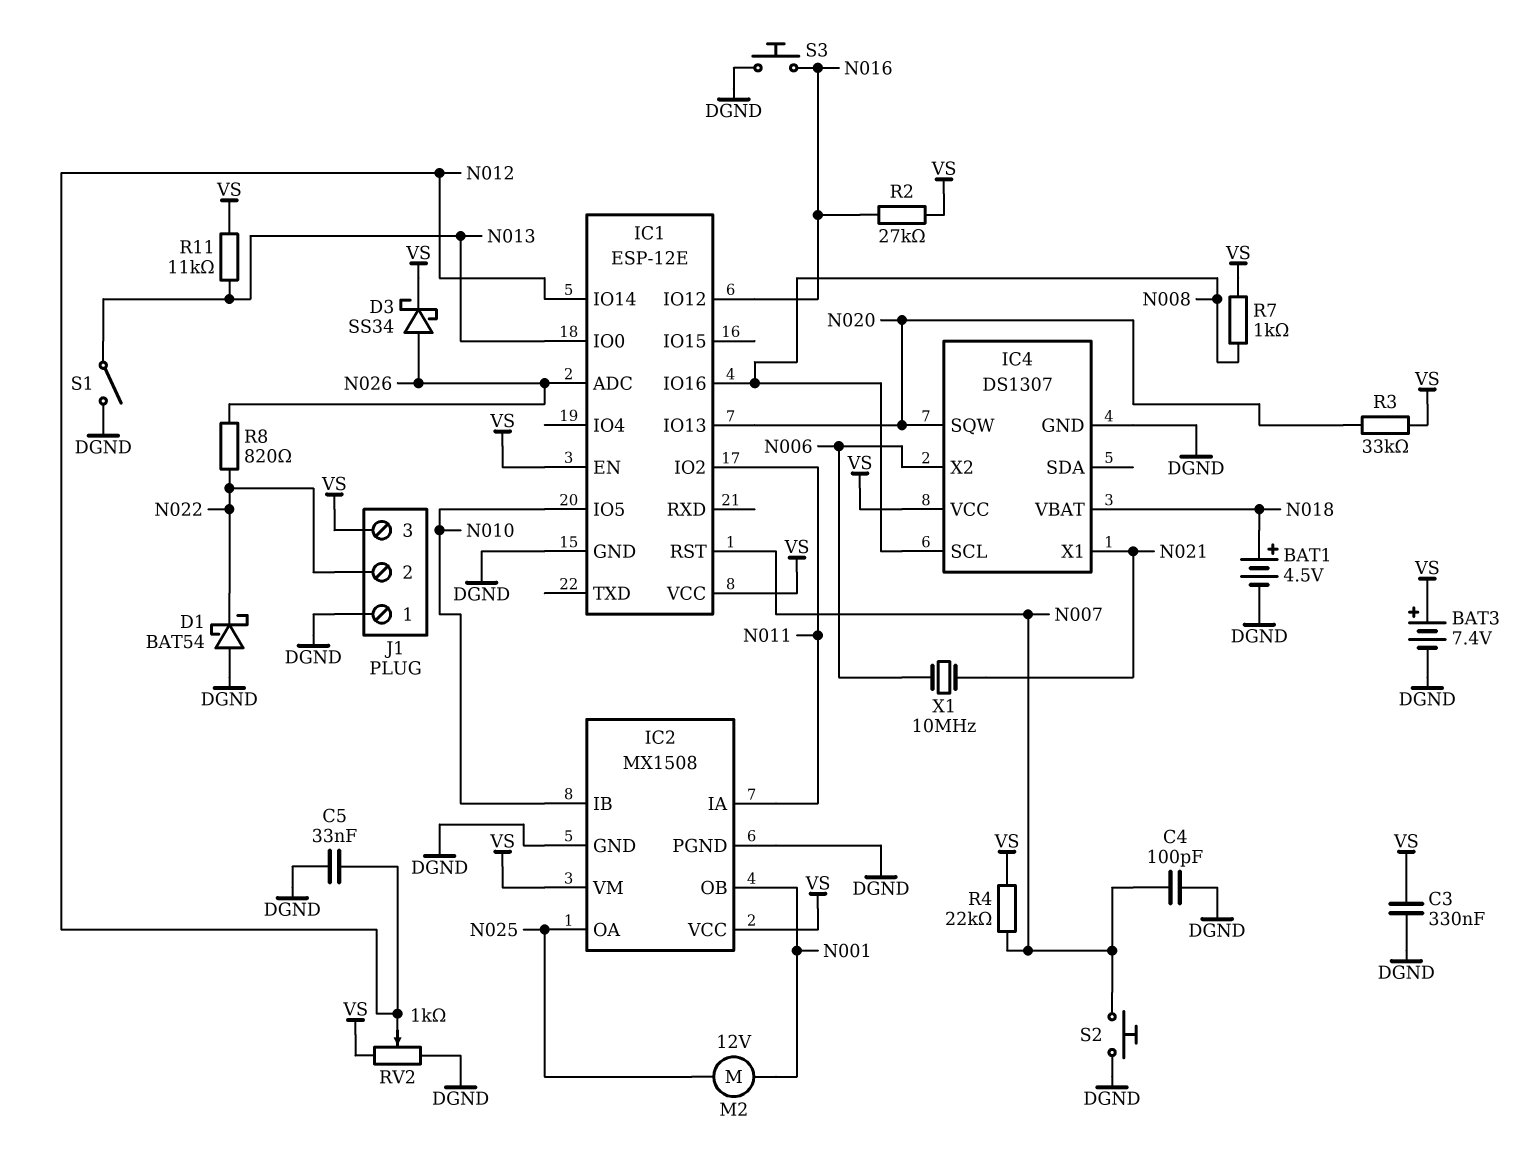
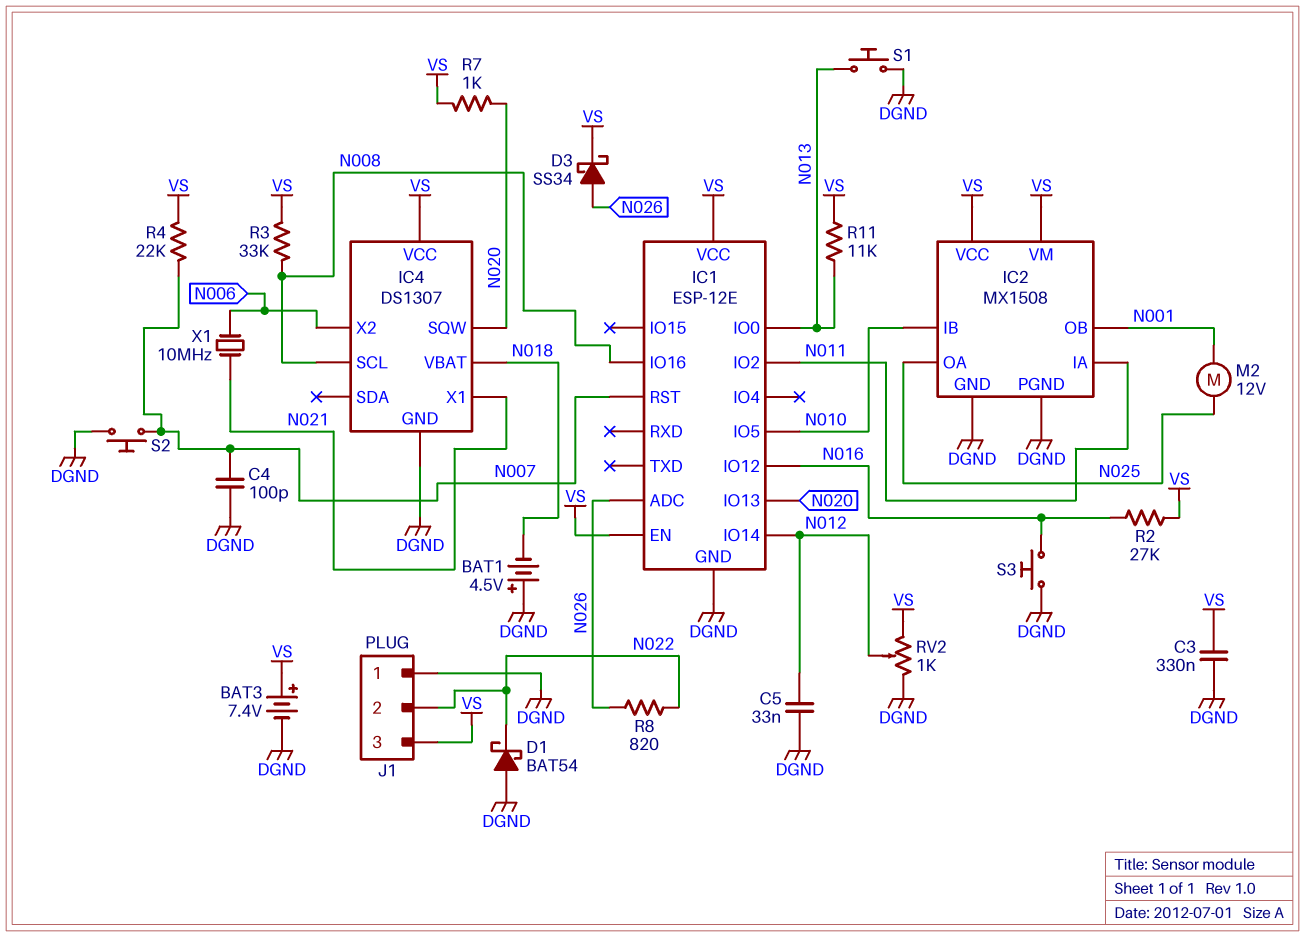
BAT1: 4.5V (plus N018, minus DGND) -> 4.5V (plus DGND, minus N018)
R3: 33k (N020, VS) -> 33k (N008, VS)
R7: 1k (N008, VS) -> 1k (N020, VS)
S1: switch (DGND, N013) -> button (DGND, N013)

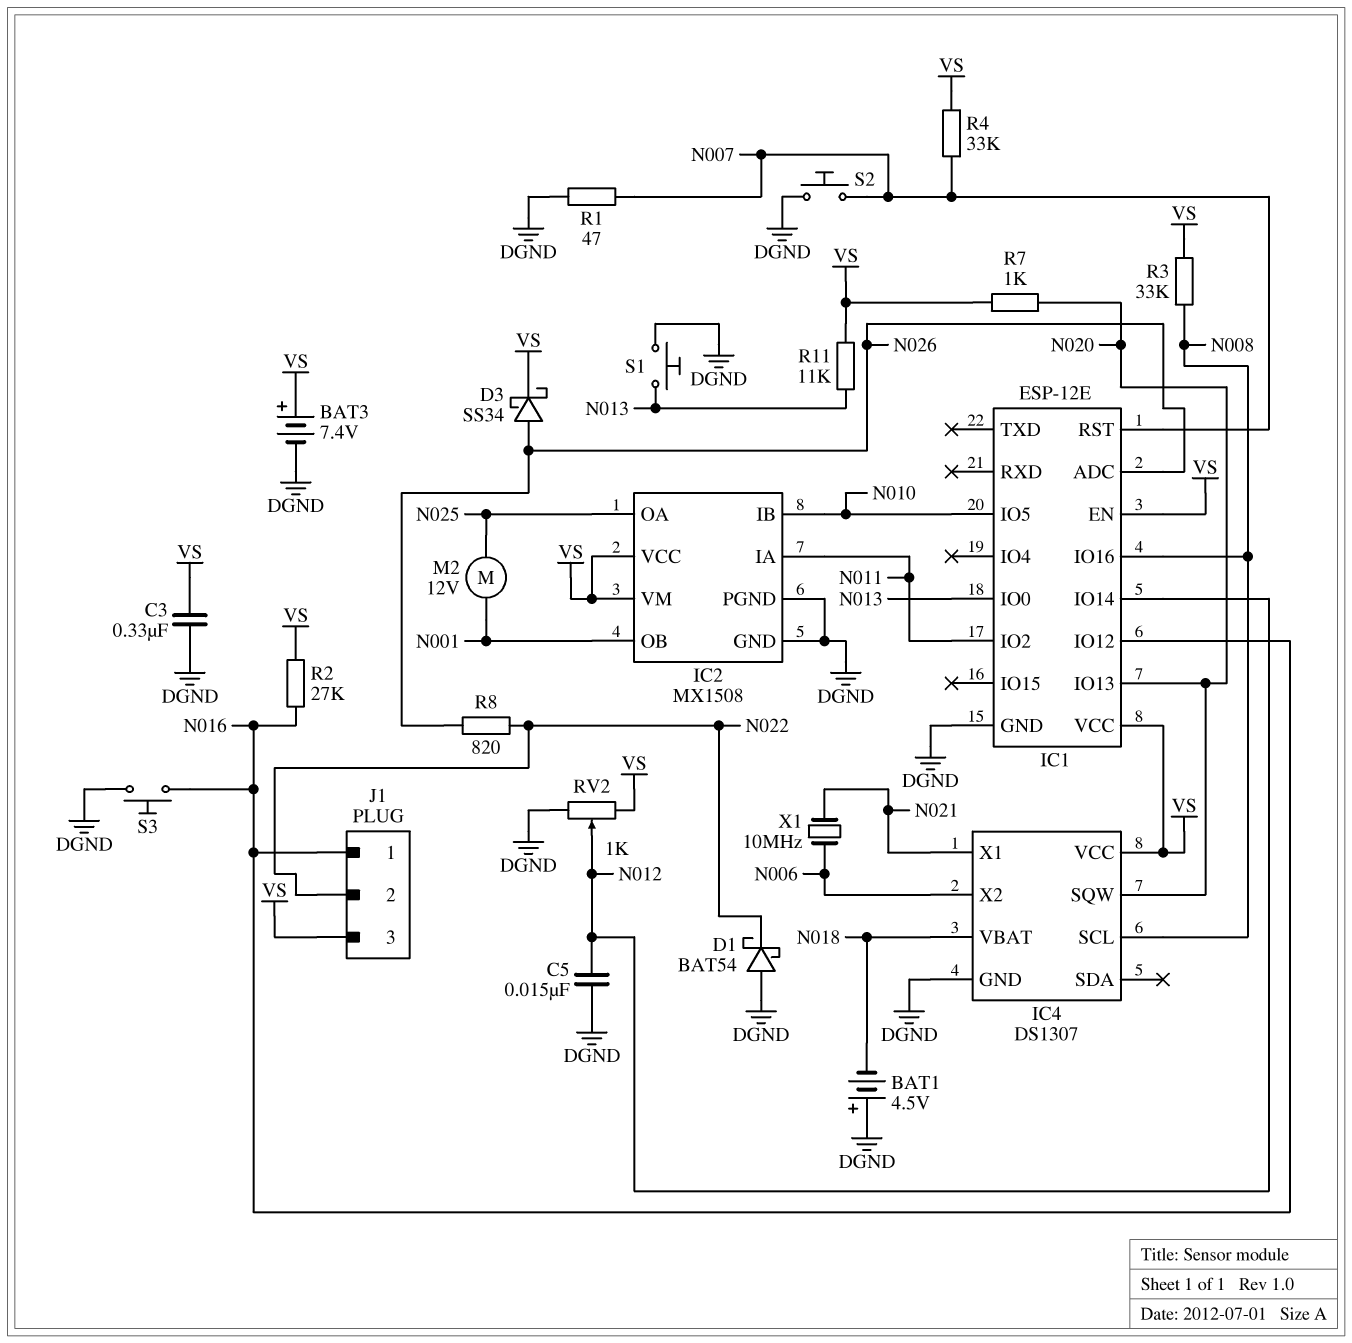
C4: 100pF (DGND, N007) -> none
C5: 33nF (DGND, N012) -> 15nF (DGND, N012)
J1 pin 1: DGND -> N016
R1: none -> 47 (DGND, N007)
R4: 22k (N007, VS) -> 33k (N007, VS)

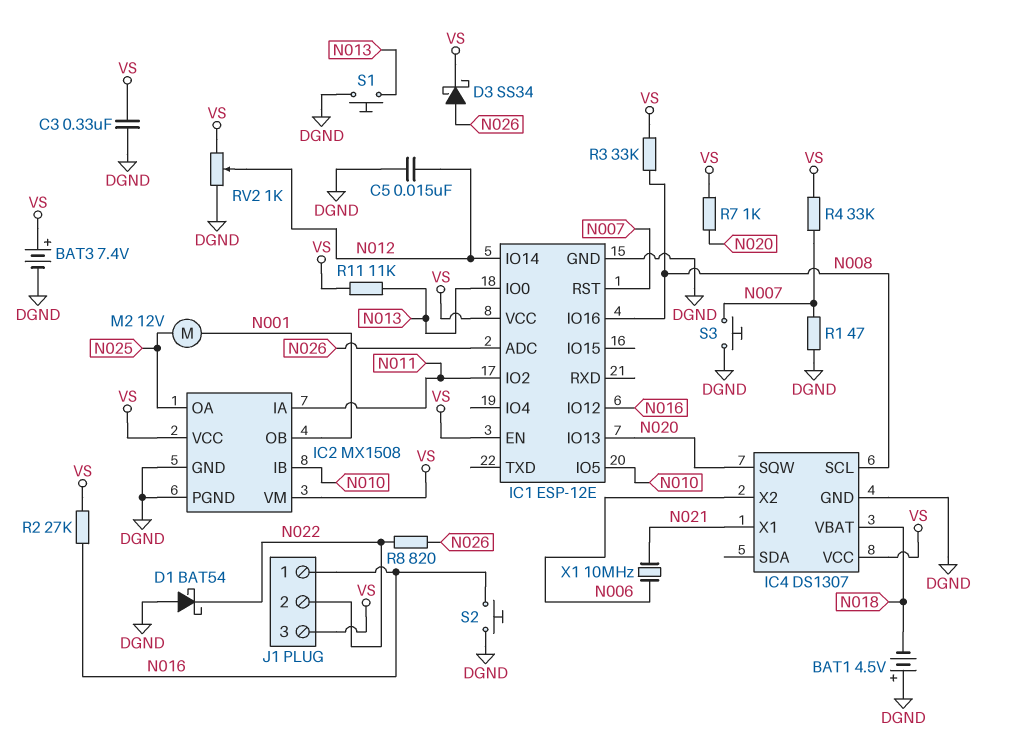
S2: button (DGND, N007) -> button (DGND, N016)
S3: button (DGND, N016) -> button (DGND, N007)

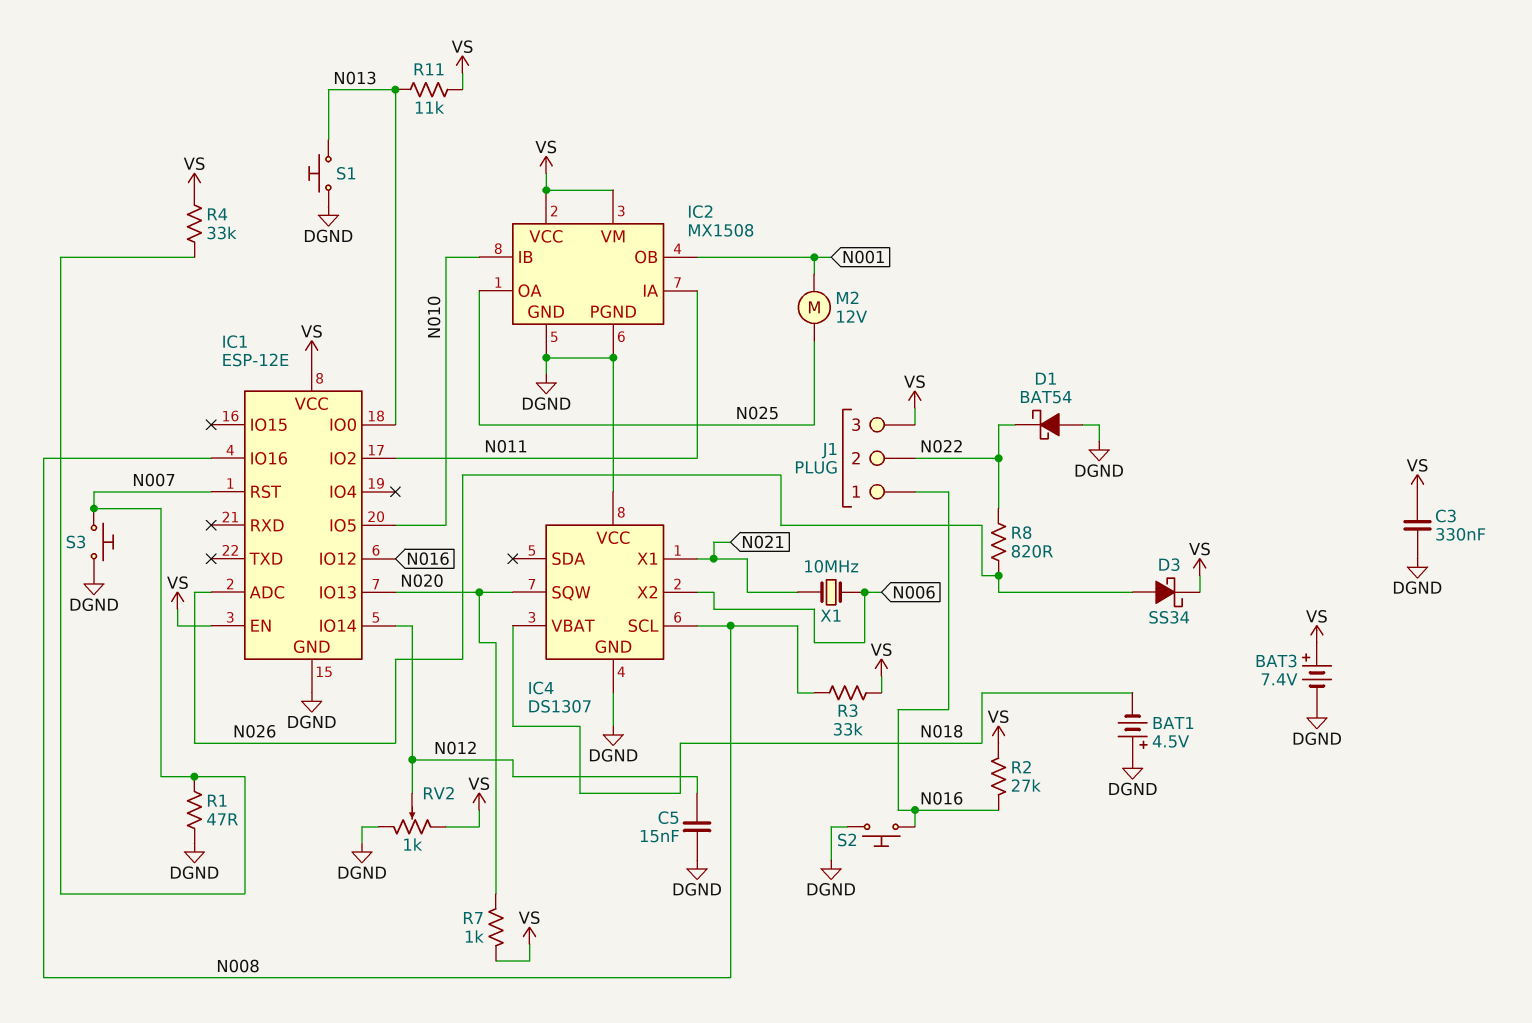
IC4 pin VCC: VS -> DGND

